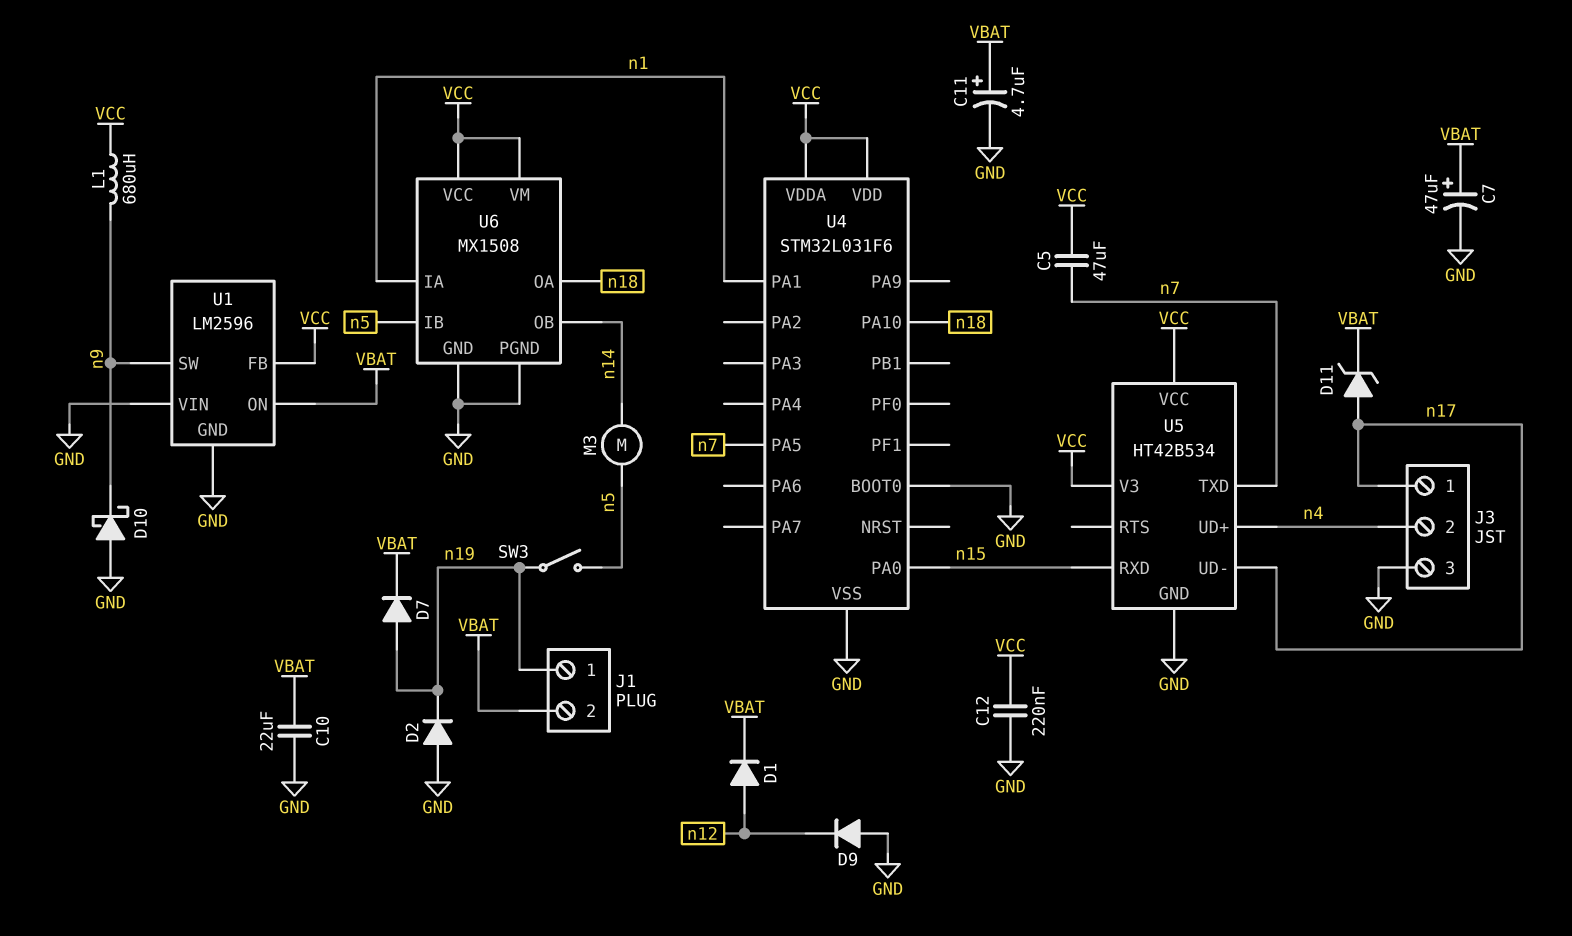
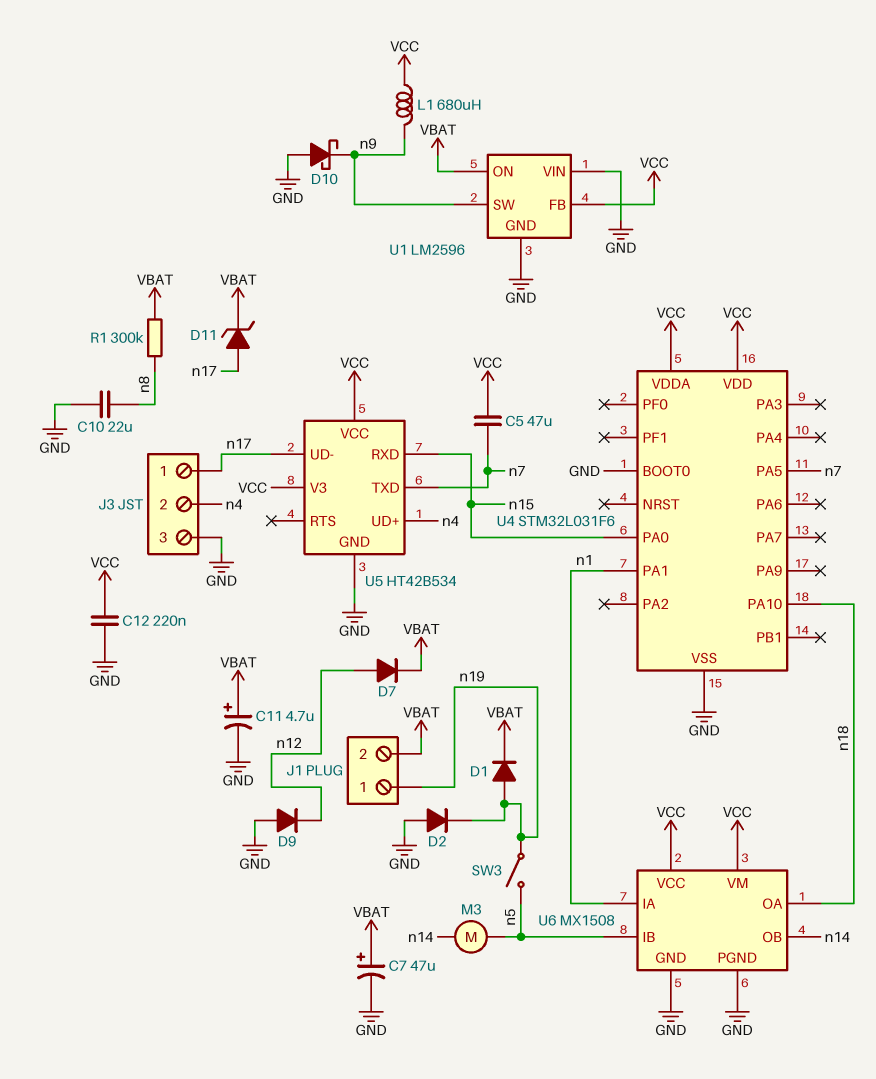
C10: 22uF (GND, VBAT) -> 22uF (GND, n8)
D1: diode (A n12, K VBAT) -> diode (A n19, K VBAT)
D7: diode (A n19, K VBAT) -> diode (A n12, K VBAT)
R1: none -> 300k (VBAT, n8)

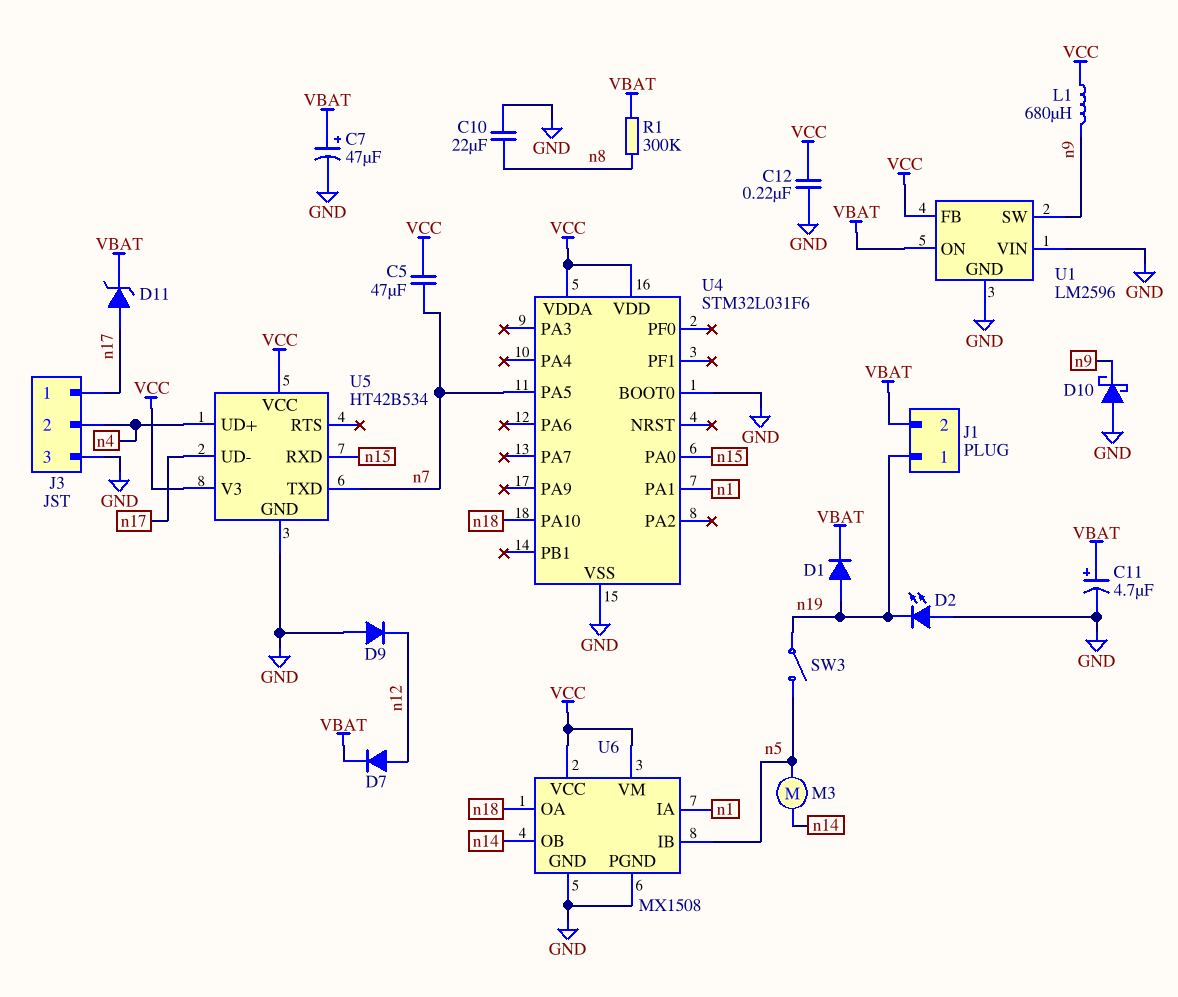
D2: diode (A GND, K n19) -> LED (A GND, K n19)

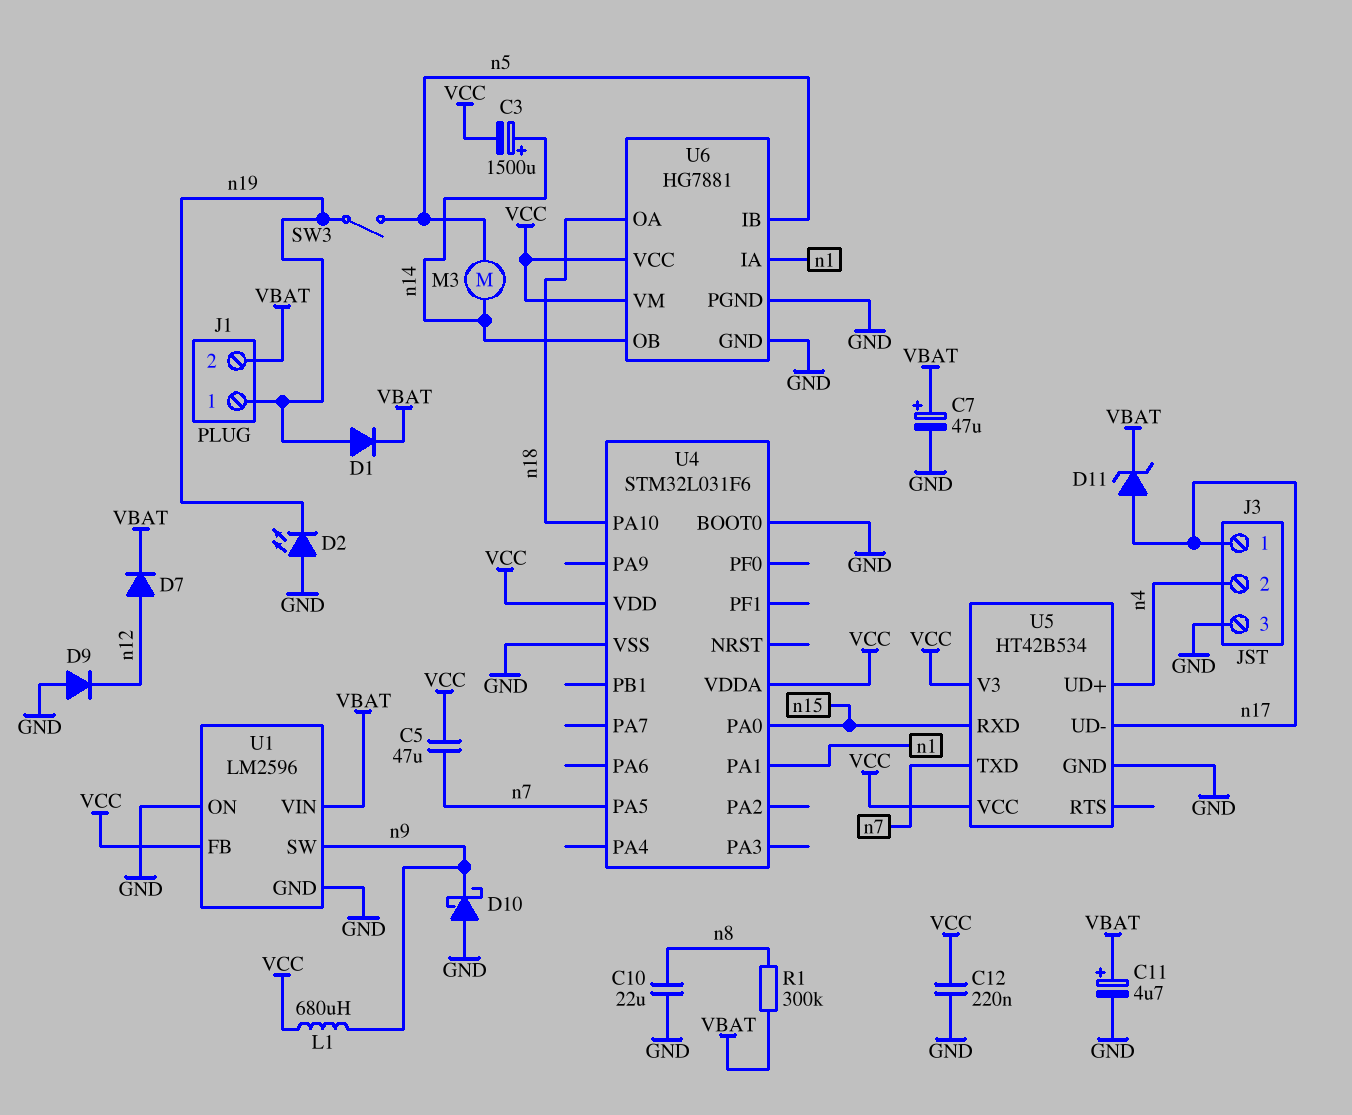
C3: none -> 1500uF (plus n14, minus VCC)
U1 pin ON: VBAT -> GND
U1 pin VIN: GND -> VBAT
U6: MX1508 -> HG7881

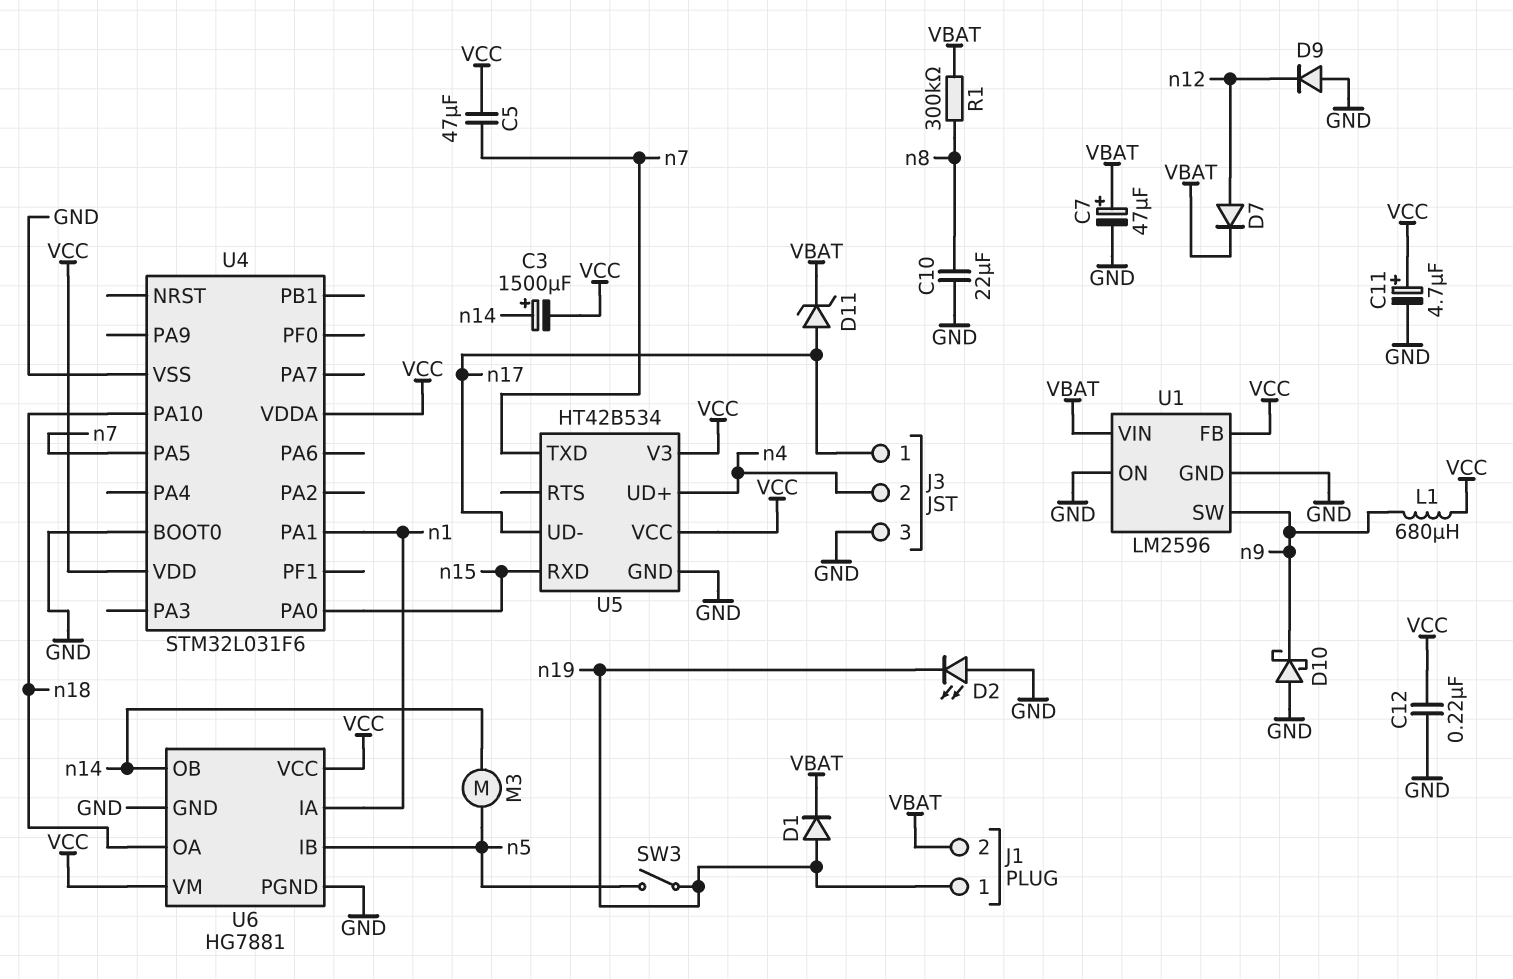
C11: 4.7uF (plus VBAT, minus GND) -> 4.7uF (plus VCC, minus GND)

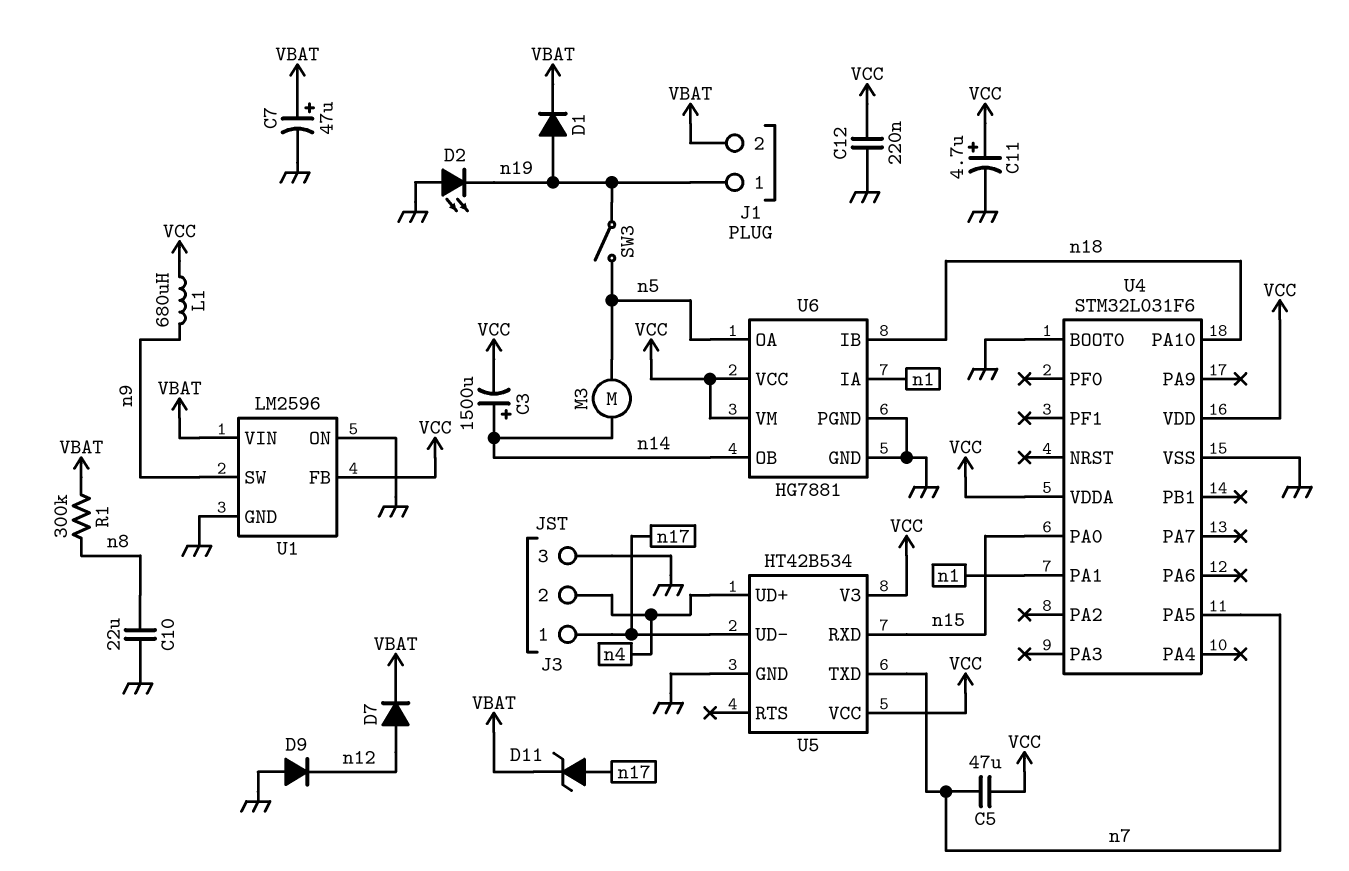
D10: schottky (A GND, K n9) -> none
U6 pin IB: n5 -> n18
U6 pin OA: n18 -> n5

